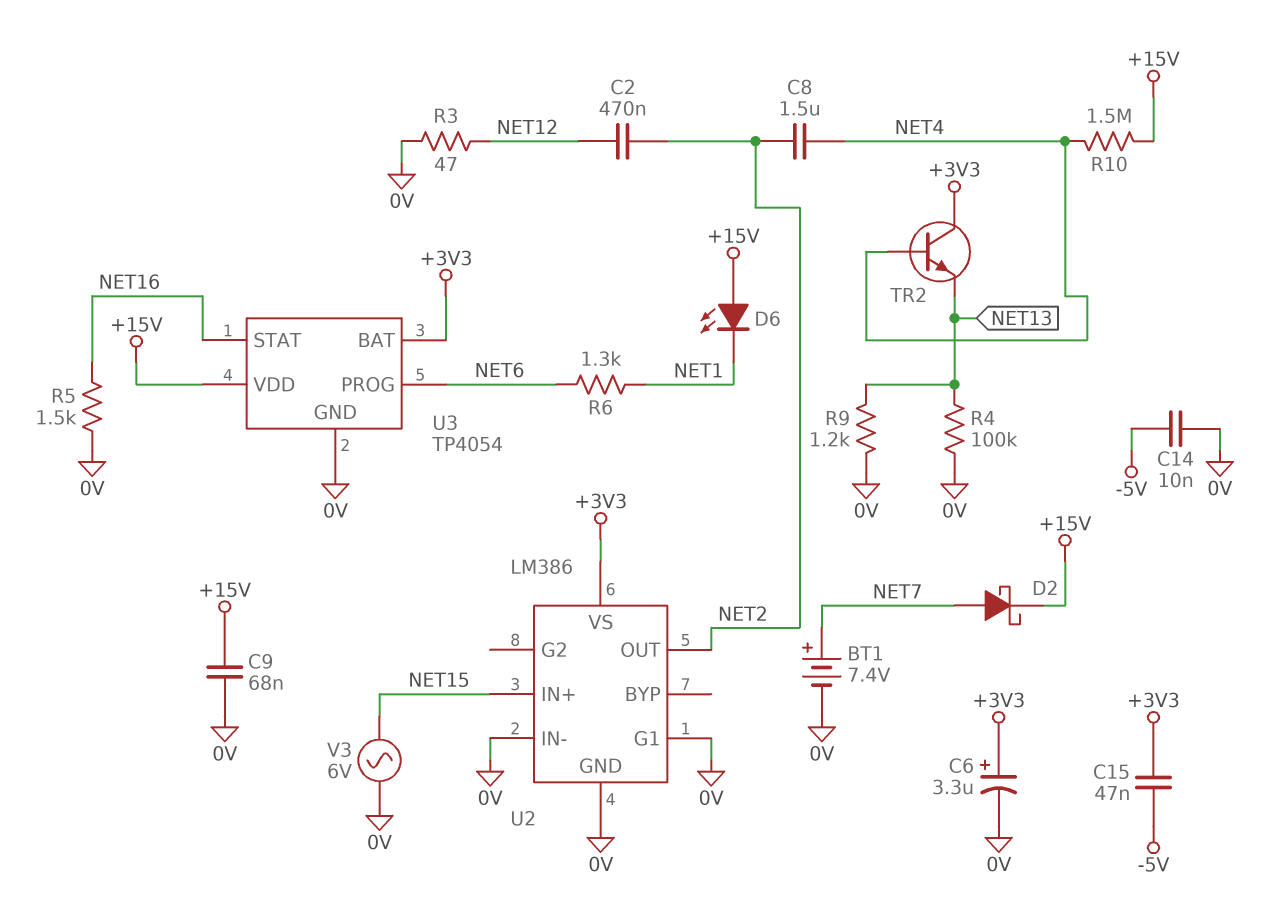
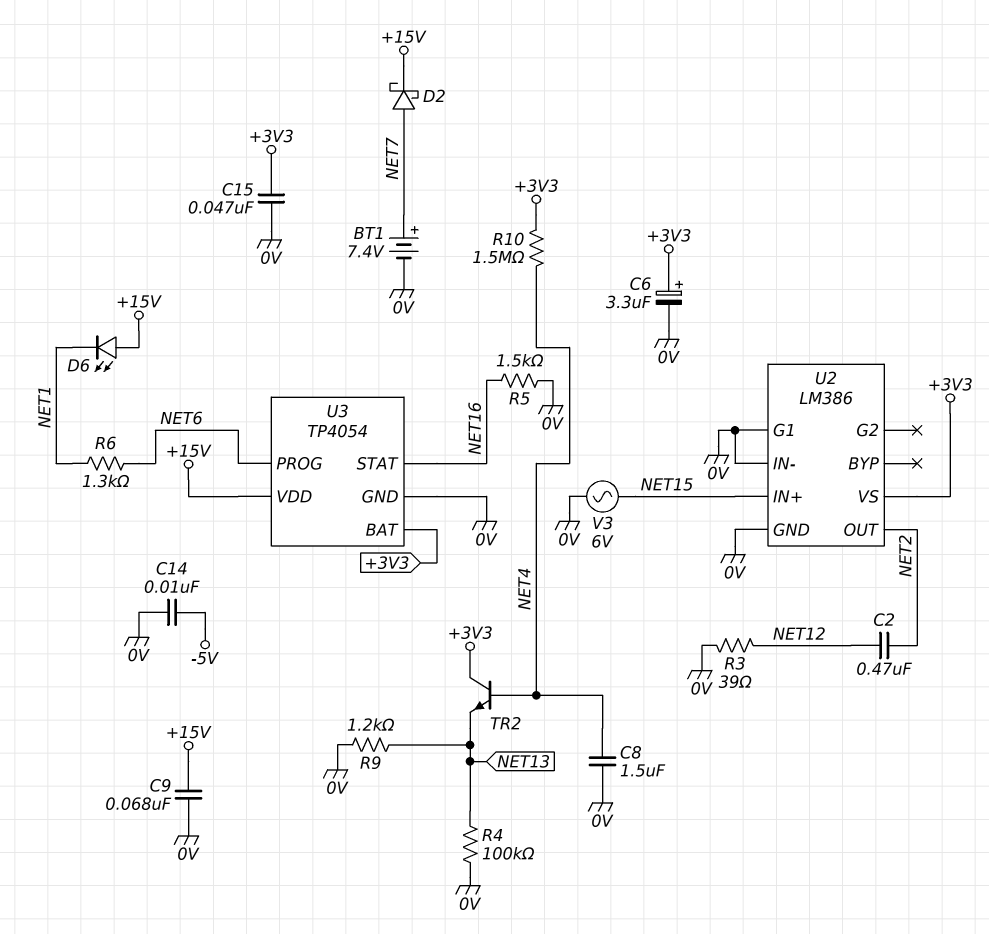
C8: 1.5uF (NET2, NET4) -> 1.5uF (0V, NET4)
C15: 47nF (+3V3, -5V) -> 47nF (+3V3, 0V)
R3: 47 (0V, NET12) -> 39 (0V, NET12)
R10: 1.5M (+15V, NET4) -> 1.5M (+3V3, NET4)

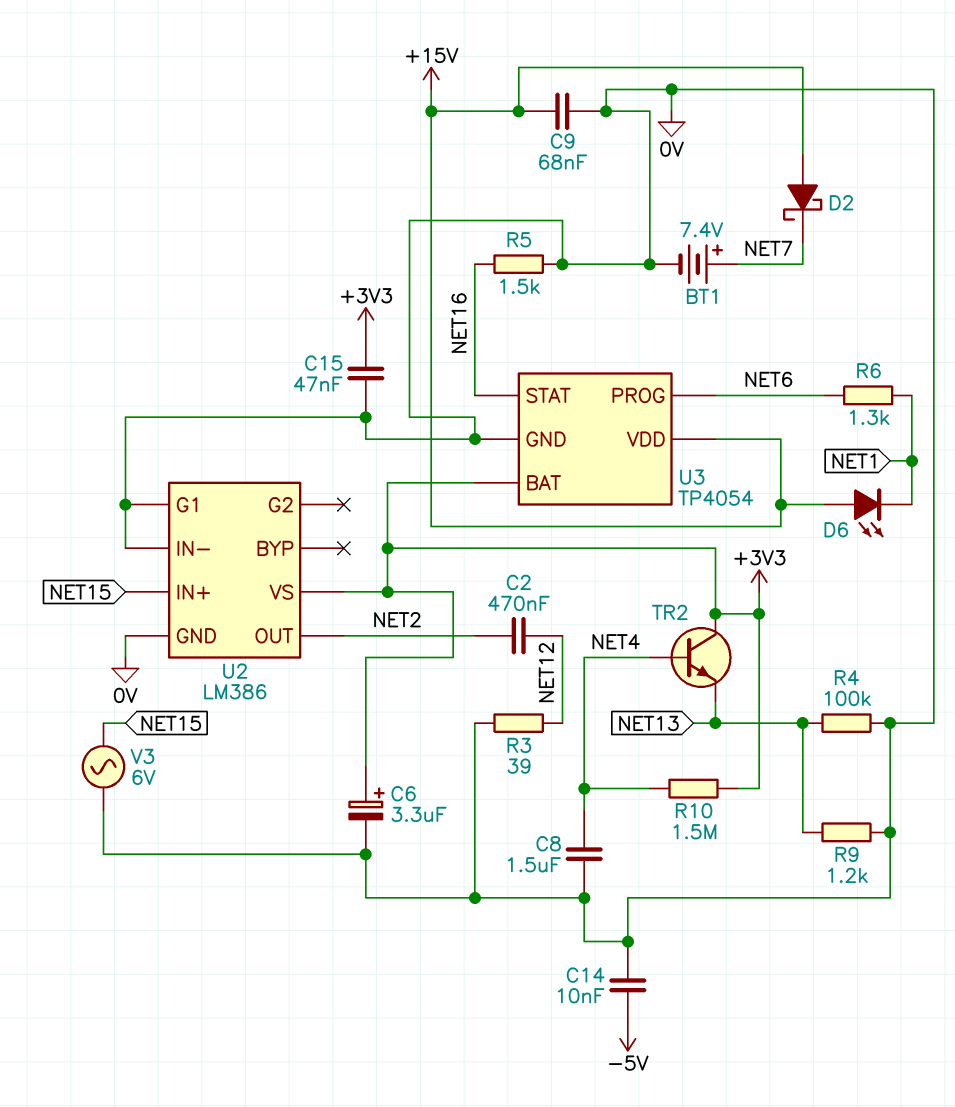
D2: schottky (A NET7, K +15V) -> schottky (A +15V, K NET7)

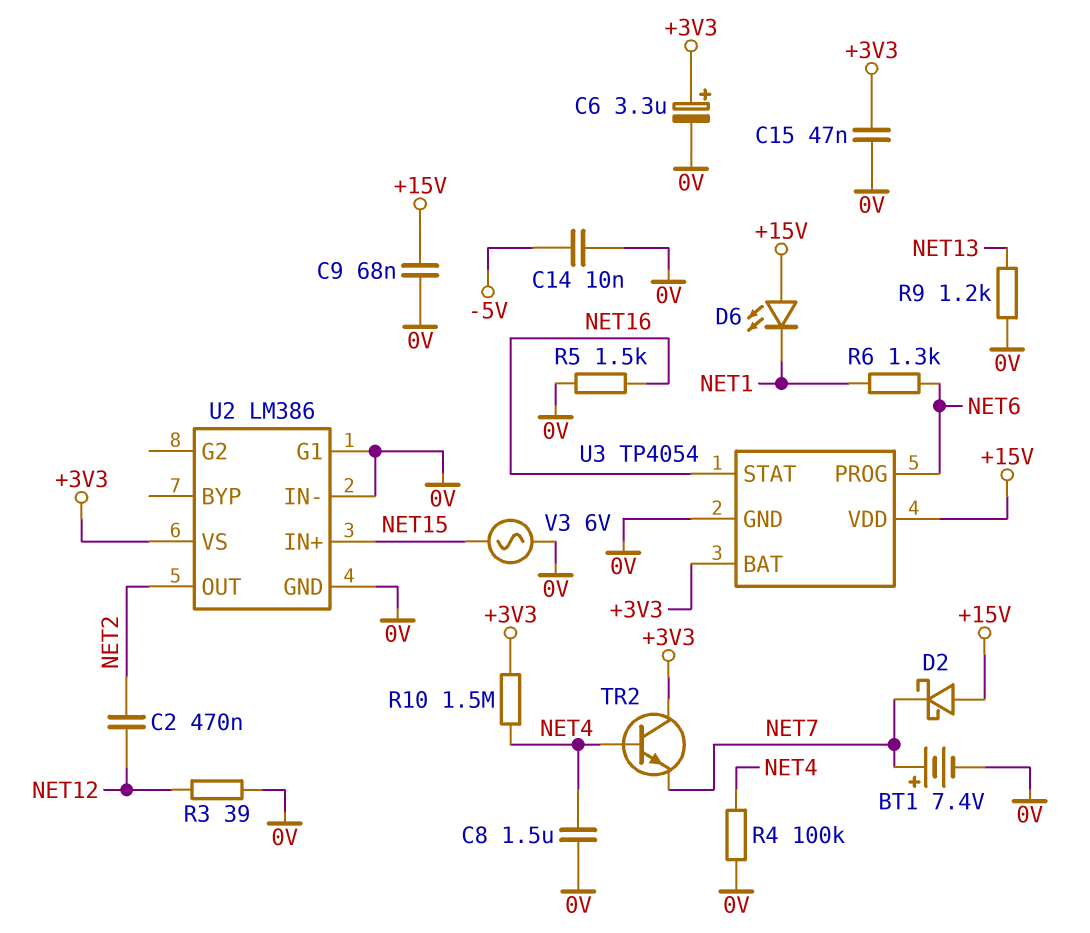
R4: 100k (0V, NET13) -> 100k (0V, NET4)
TR2: NPN (B NET4, C +3V3, E NET13) -> NPN (B NET4, C +3V3, E NET7)

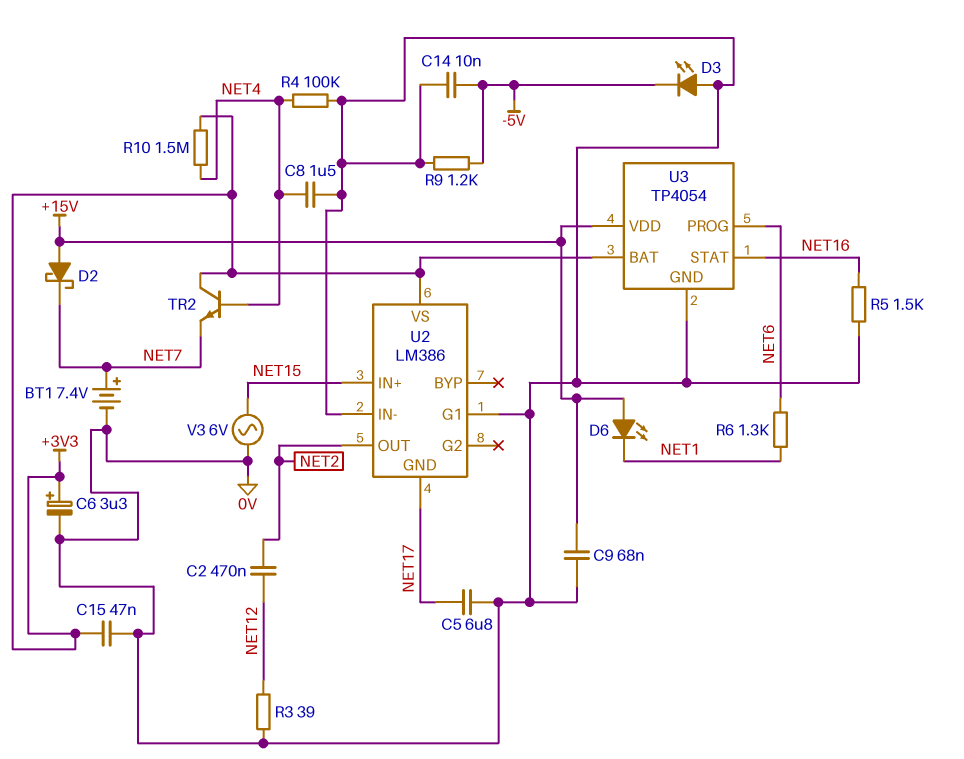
C5: none -> 6.8uF (0V, NET17)
D3: none -> LED (A 0V, K -5V)
R9: 1.2k (0V, NET13) -> 1.2k (-5V, 0V)
U2 pin GND: 0V -> NET17

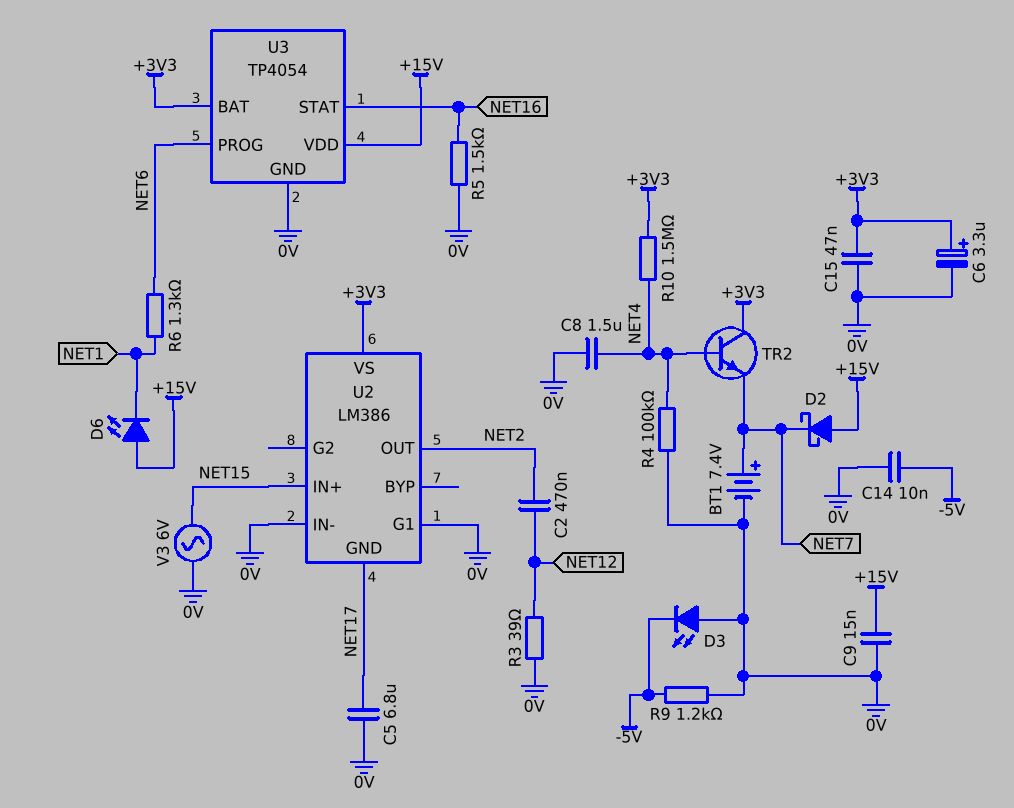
C9: 68nF (+15V, 0V) -> 15nF (+15V, 0V)

